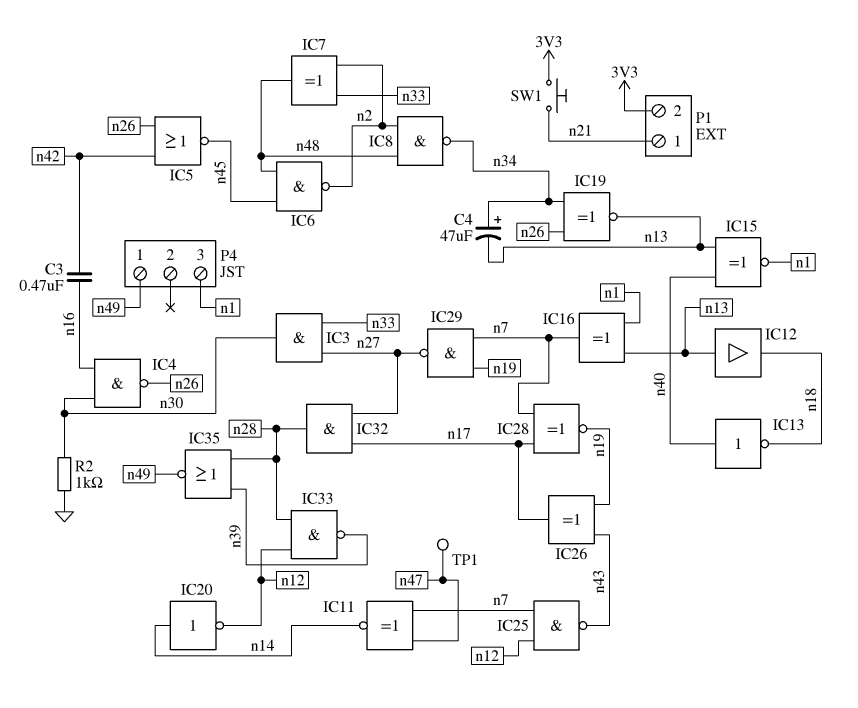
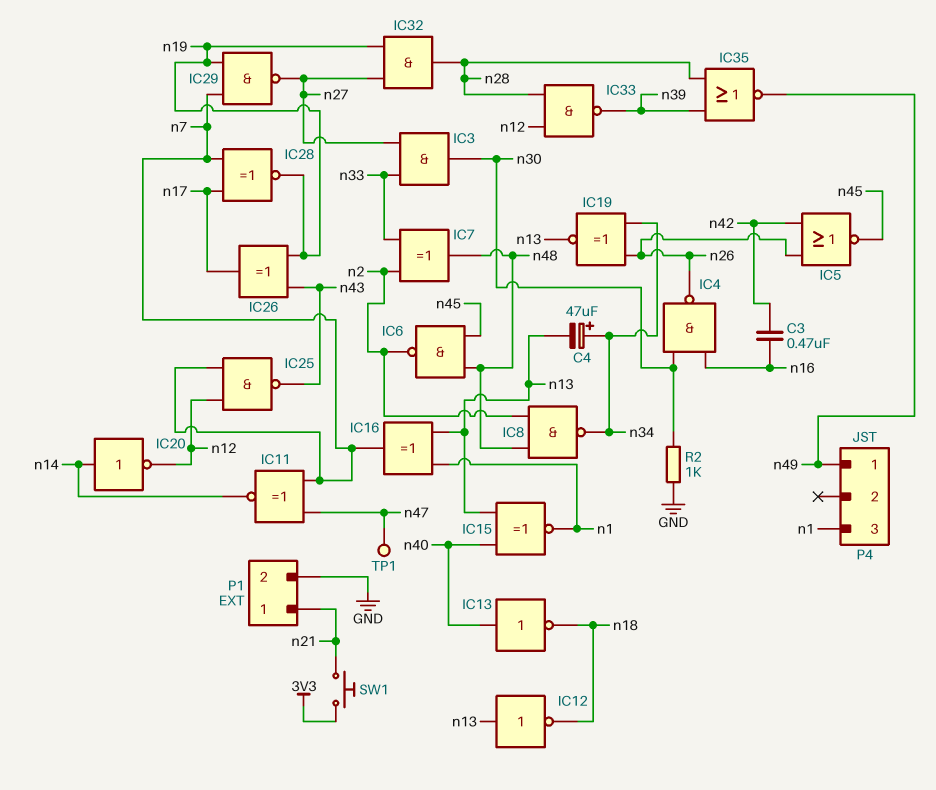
IC12: buffer (in n13, out n18) -> NOT (in n13, out n18)
IC32: AND (in n17, in n27, out n28) -> AND (in n19, in n27, out n28)
P1 pin 2: 3V3 -> GND

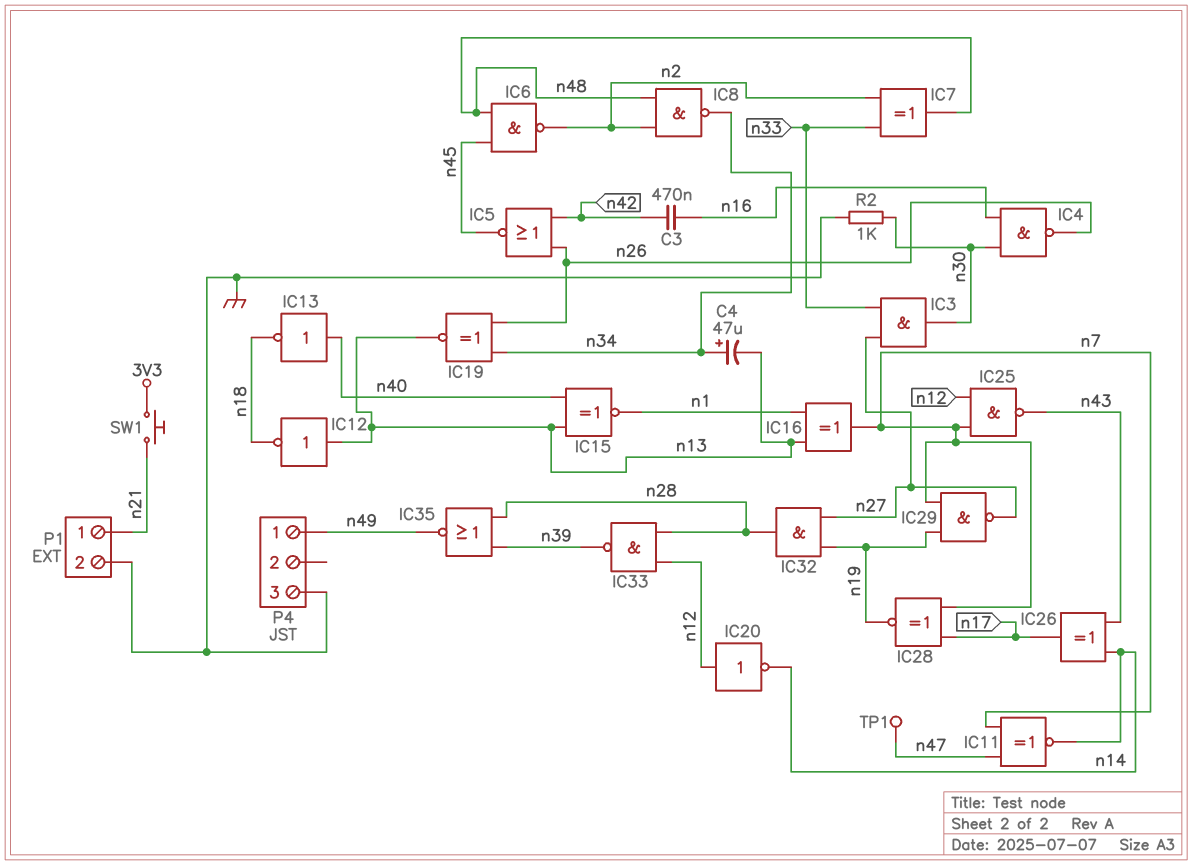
IC20: NOT (in n14, out n12) -> NOT (in n12, out n14)
IC26: XOR (in n19, in n43, out n17) -> XOR (in n14, in n43, out n17)
P4 pin 3: n1 -> GND

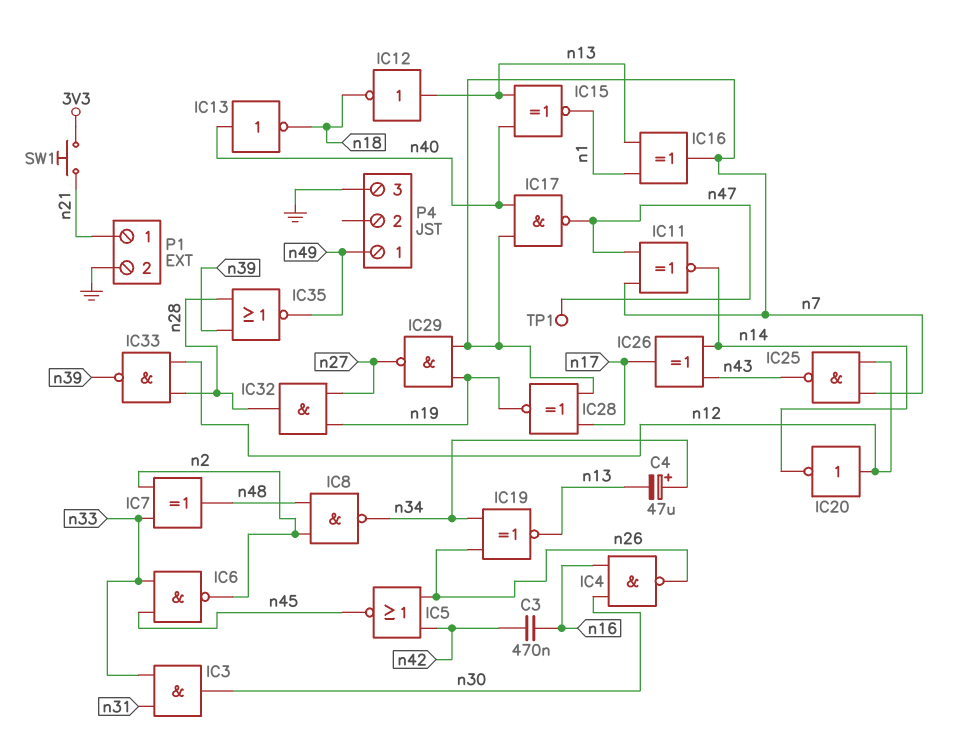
IC3: AND (in n27, in n33, out n30) -> AND (in n31, in n33, out n30)
IC6: NAND (in n45, in n48, out n2) -> NAND (in n33, in n45, out n2)
IC17: none -> NAND (in n7, in n40, out n47)
R2: 1k (GND, n30) -> none

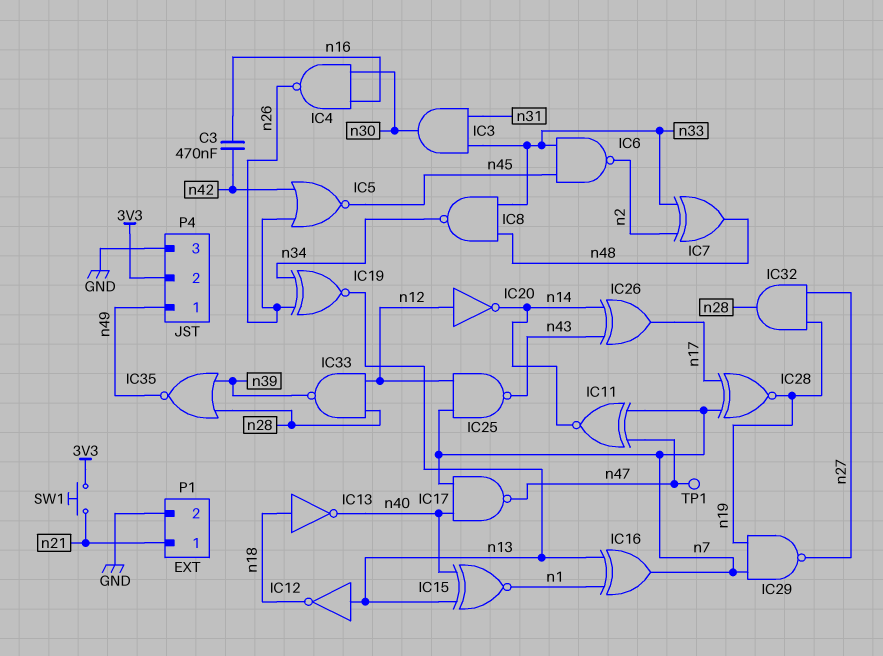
C4: 47uF (plus n34, minus n13) -> none
IC8: NAND (in n2, in n48, out n34) -> NAND (in n33, in n48, out n34)
IC13: NOT (in n40, out n18) -> NOT (in n18, out n40)
P4 pin 2: none -> 3V3

